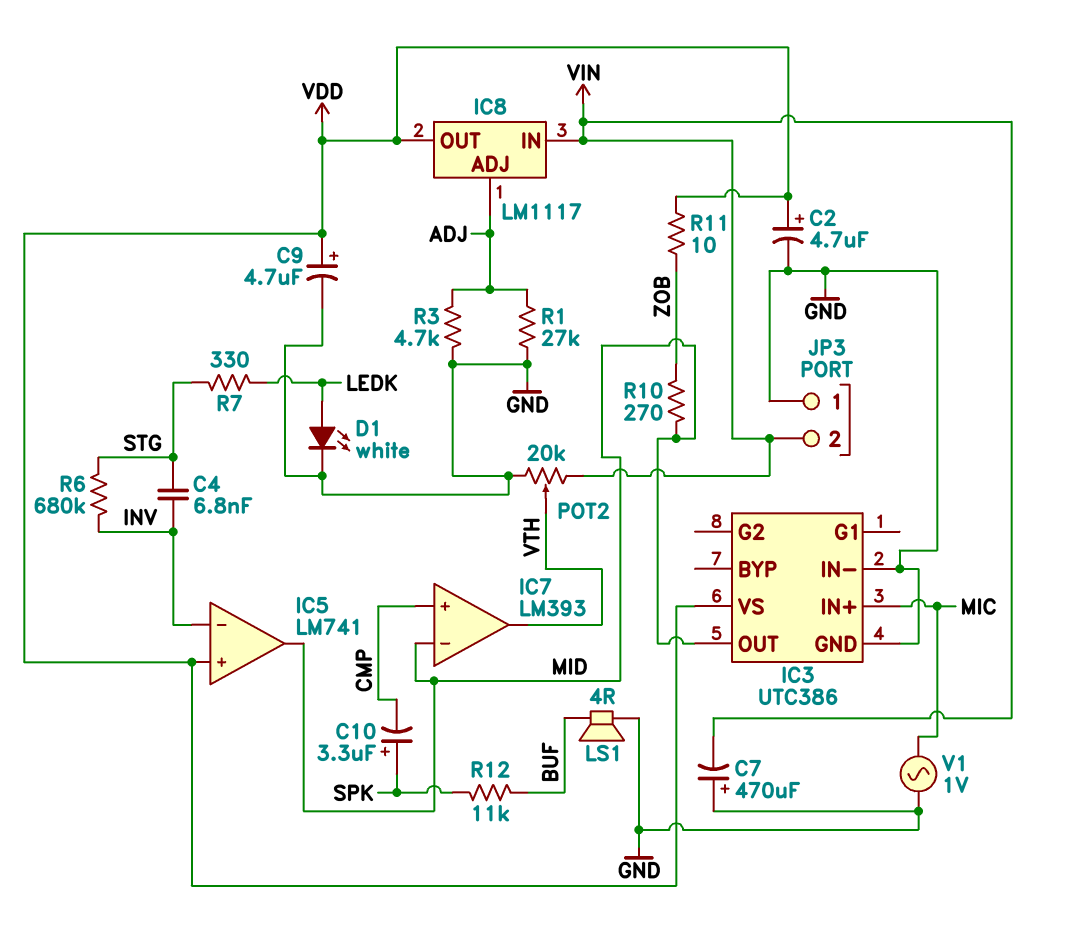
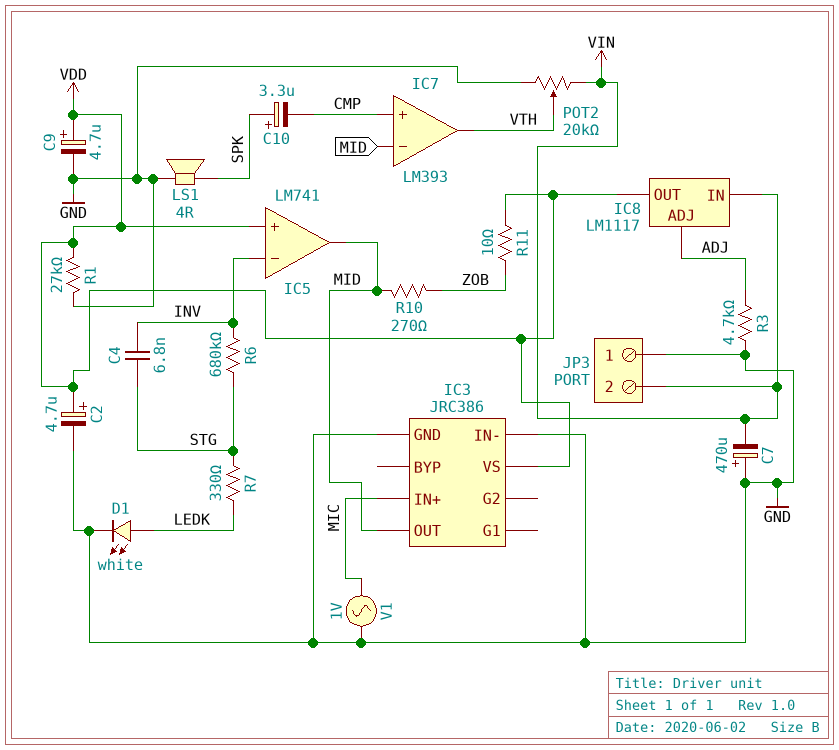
IC3: UTC386 -> JRC386
LS1: speaker 4R (BUF, GND) -> speaker 4R (GND, SPK)
R1: 27k (ADJ, GND) -> 27k (GND, VDD)
R12: 11k (BUF, SPK) -> none

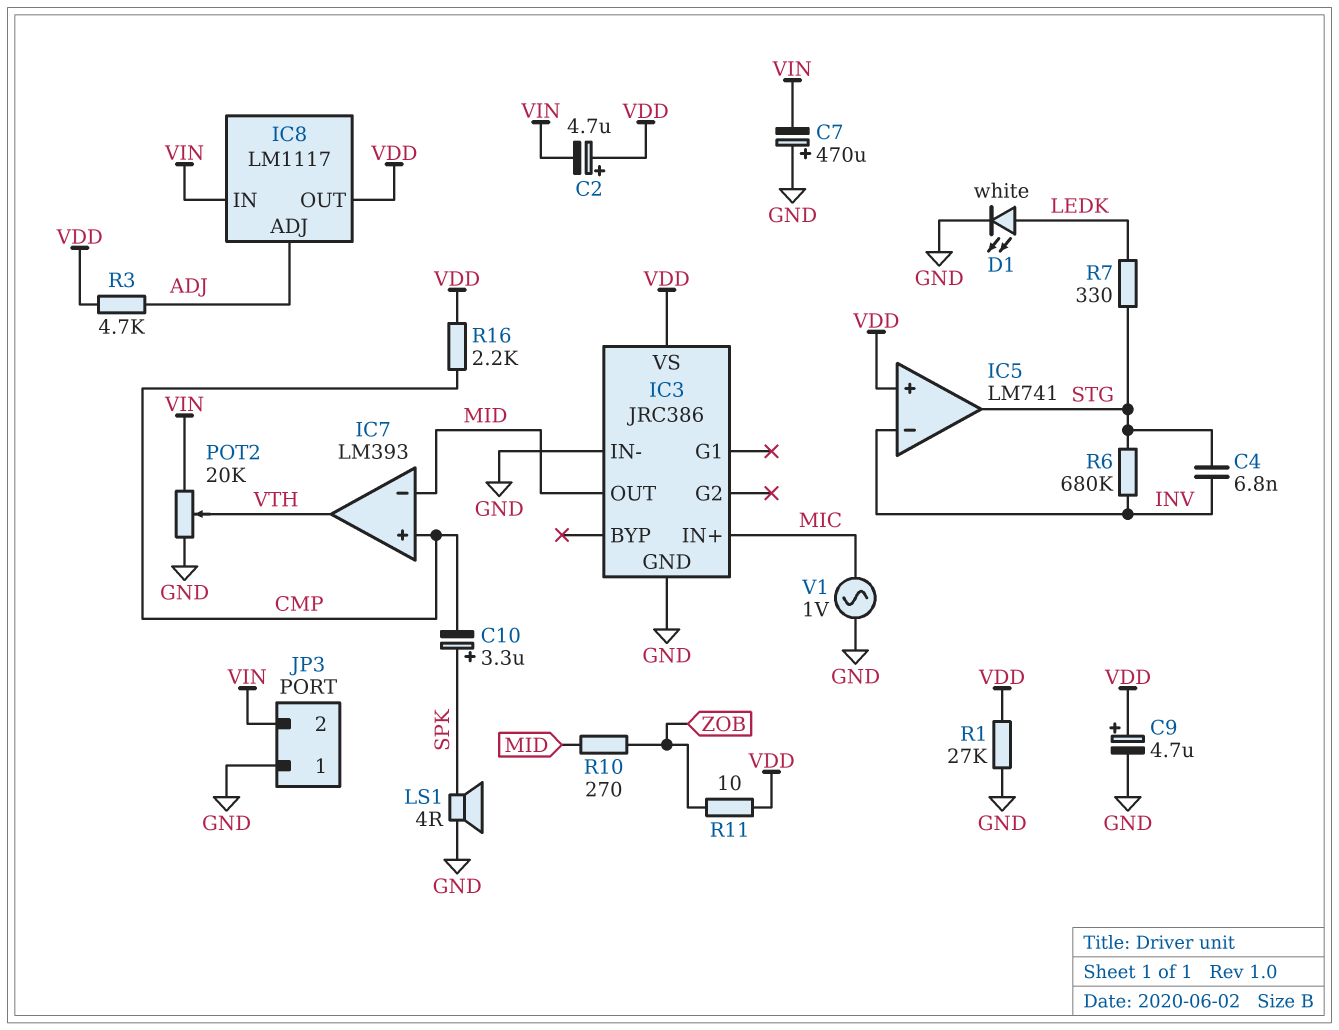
C2: 4.7uF (plus VDD, minus GND) -> 4.7uF (plus VDD, minus VIN)
IC5 pin out: MID -> STG
R3: 4.7k (ADJ, GND) -> 4.7k (ADJ, VDD)
R16: none -> 2.2k (CMP, VDD)

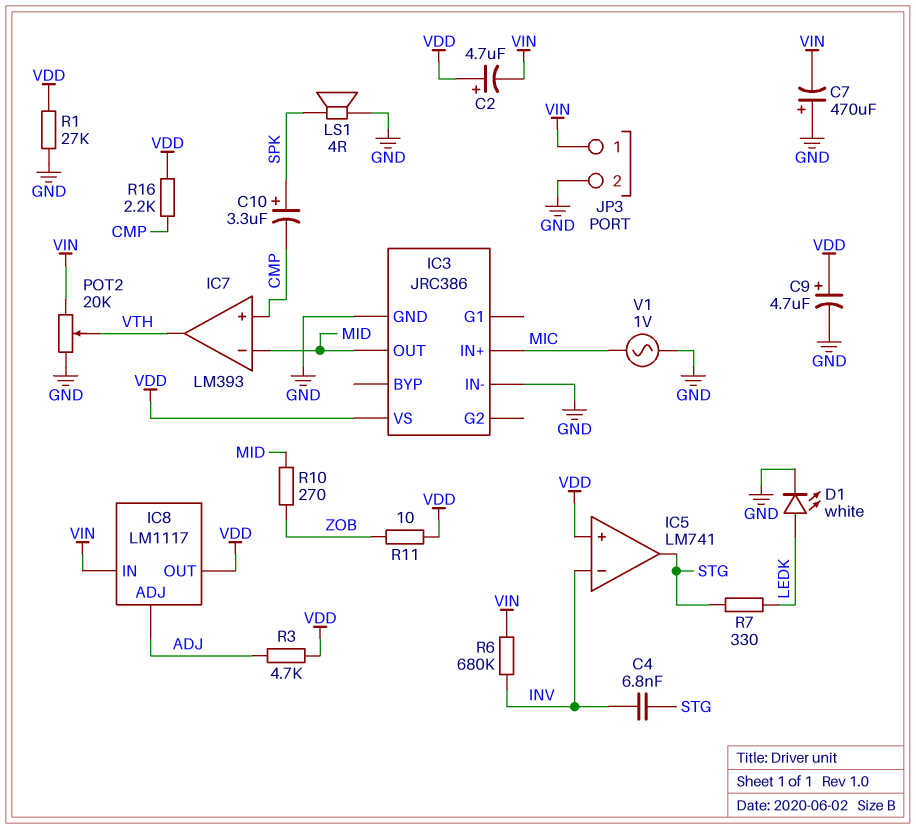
JP3 pin 1: GND -> VIN
JP3 pin 2: VIN -> GND
R6: 680k (INV, STG) -> 680k (INV, VIN)

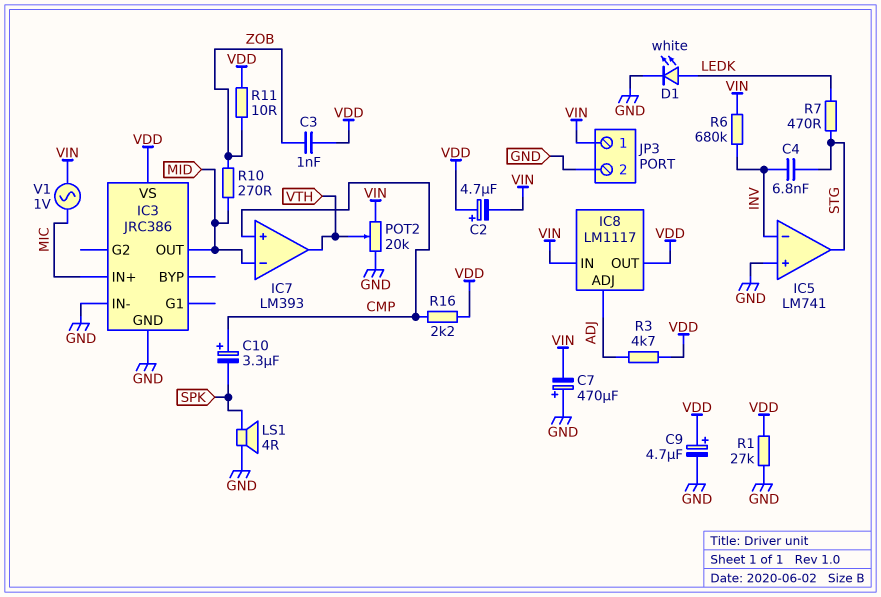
C3: none -> 1nF (VDD, ZOB)
C10: 3.3uF (plus SPK, minus CMP) -> 3.3uF (plus CMP, minus SPK)
IC5 pin in+: VDD -> GND
R7: 330 (LEDK, STG) -> 470 (LEDK, STG)
V1: AC 1V (GND, MIC) -> AC 1V (MIC, VIN)

